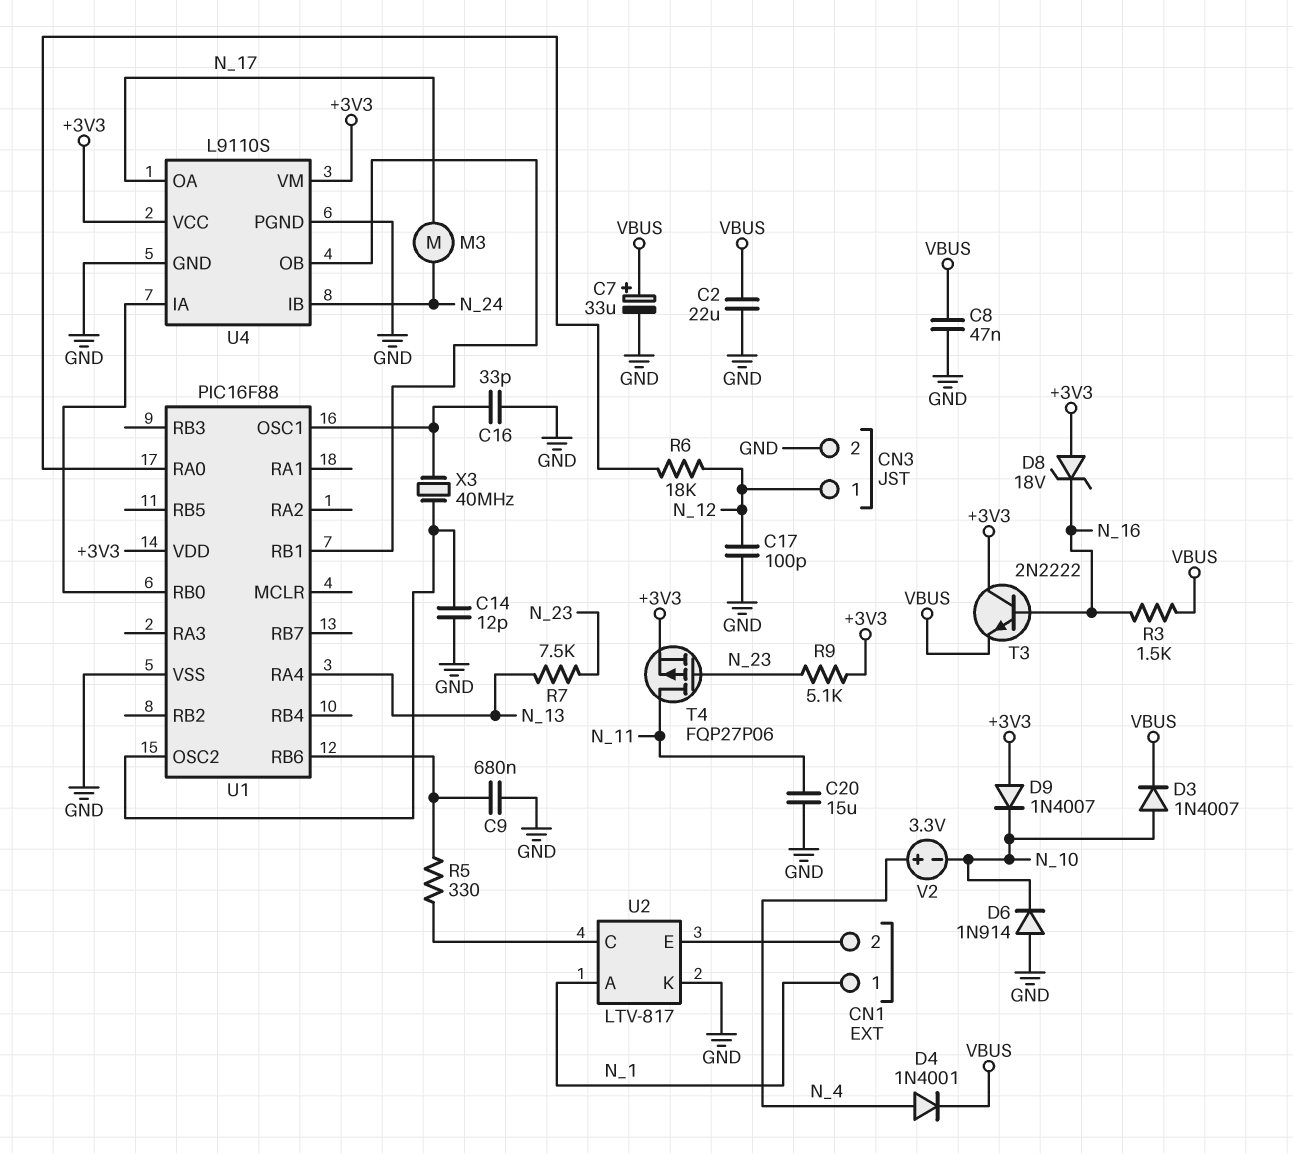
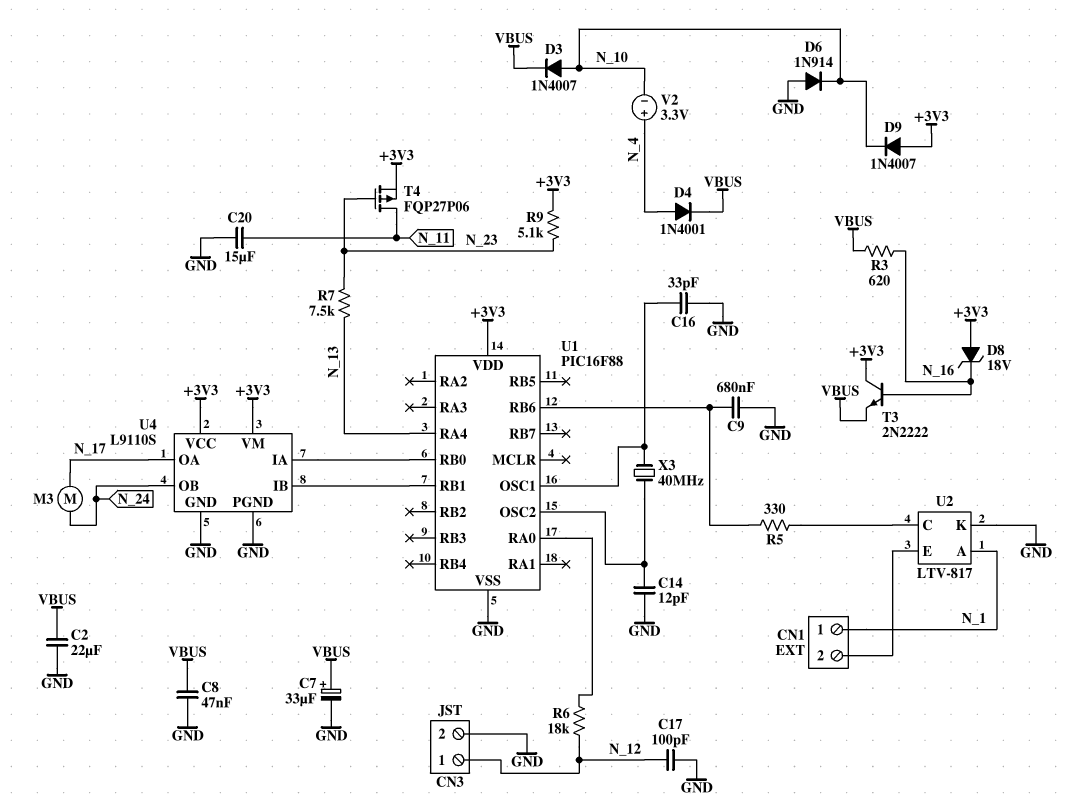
R3: 1.5k (N_16, VBUS) -> 620 (N_16, VBUS)
U4 pin IB: N_24 -> U1/RB1
U4 pin OB: U1/RB1 -> N_24

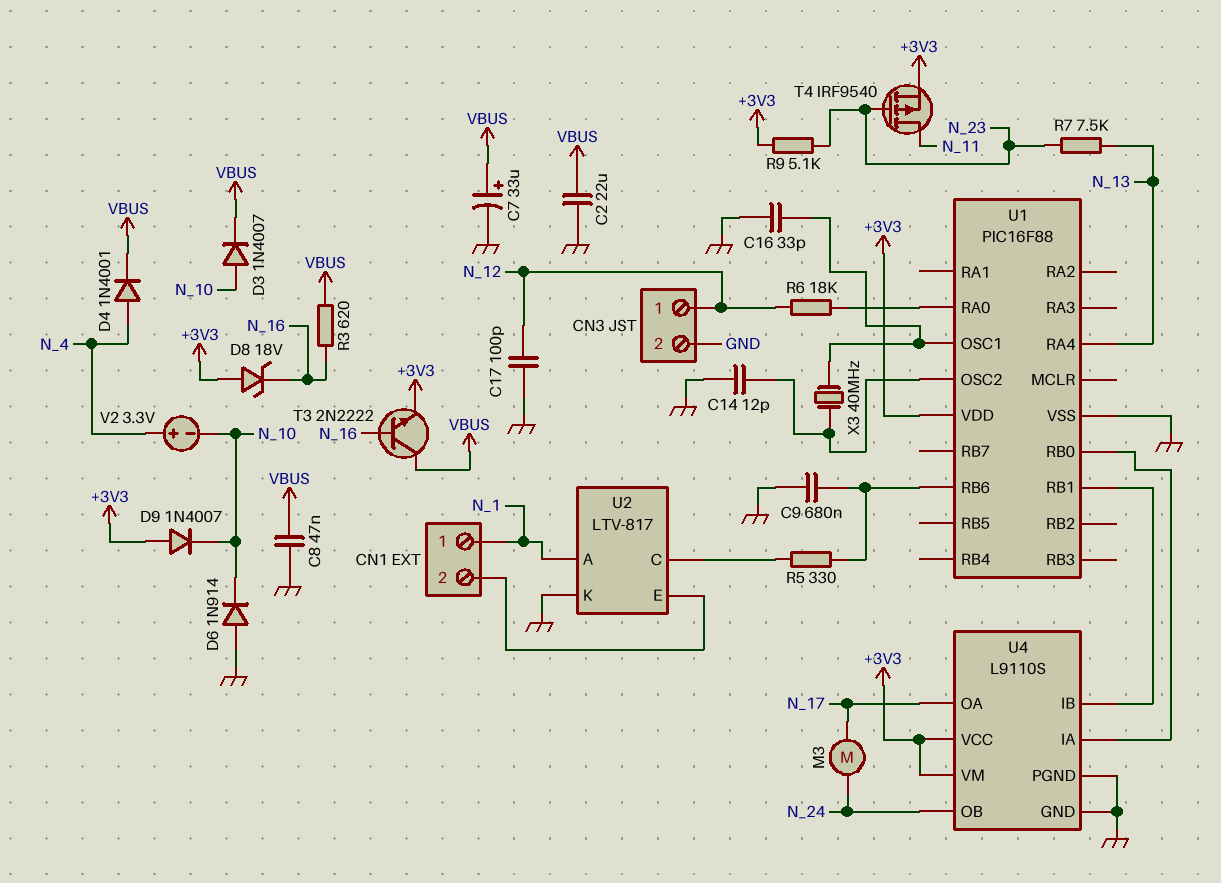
C20: 15uF (GND, N_11) -> none
T3: NPN 2N2222 (B N_16, C +3V3, E VBUS) -> NPN 2N2222 (B N_16, C VBUS, E +3V3)
T4: PMOS FQP27P06 (G N_23, D N_11, S +3V3) -> PMOS IRF9540 (G N_23, D N_11, S +3V3)

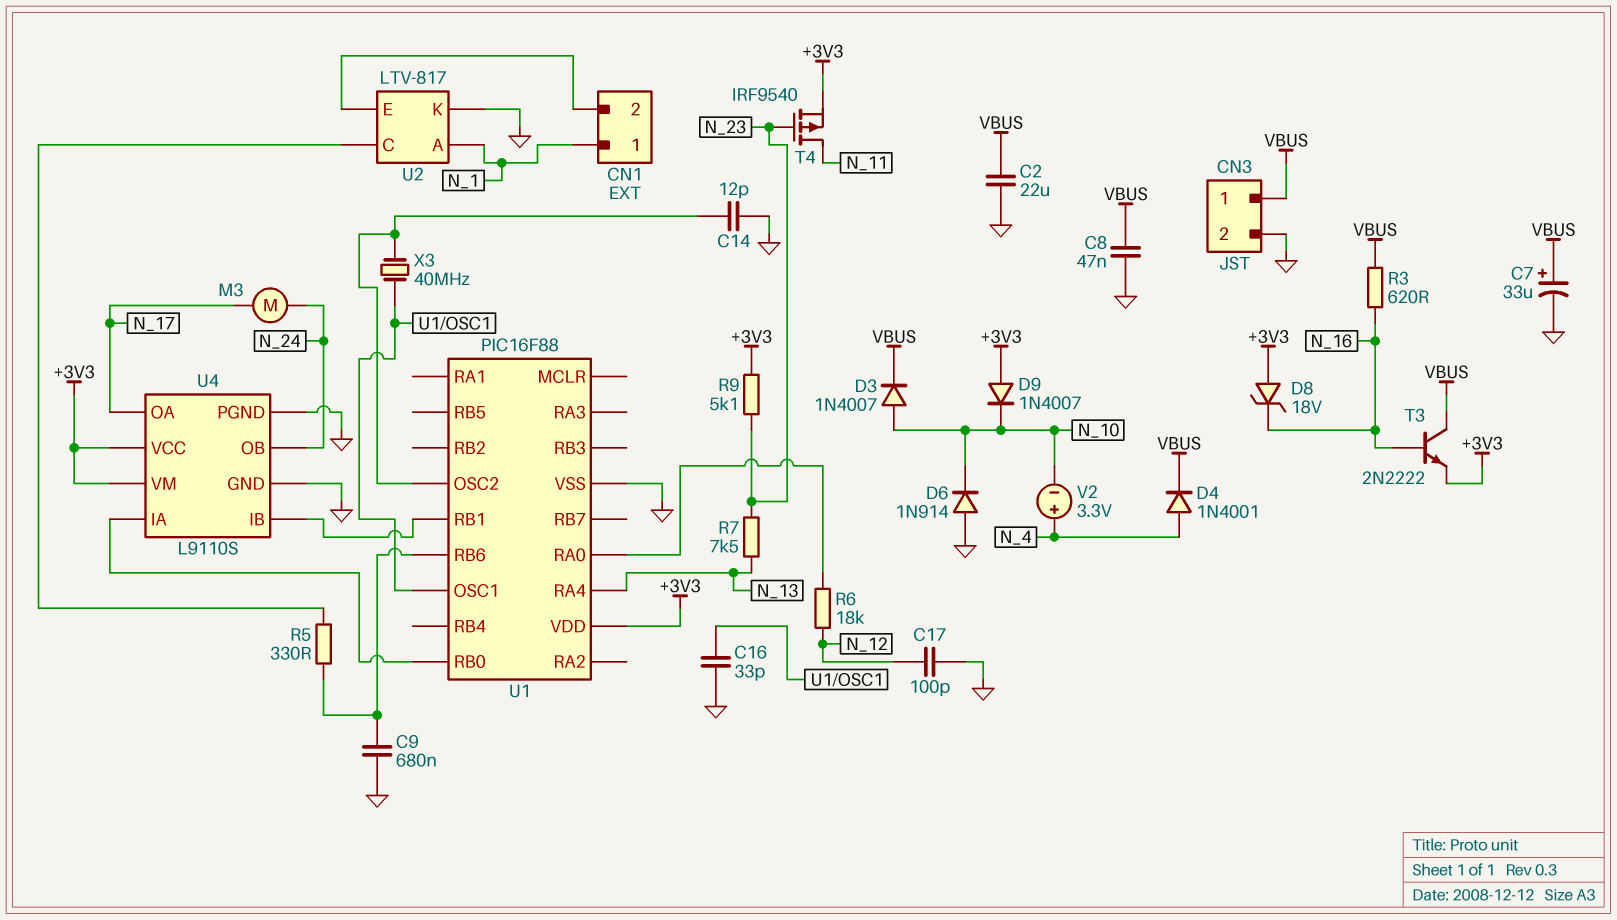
CN3 pin 1: N_12 -> VBUS

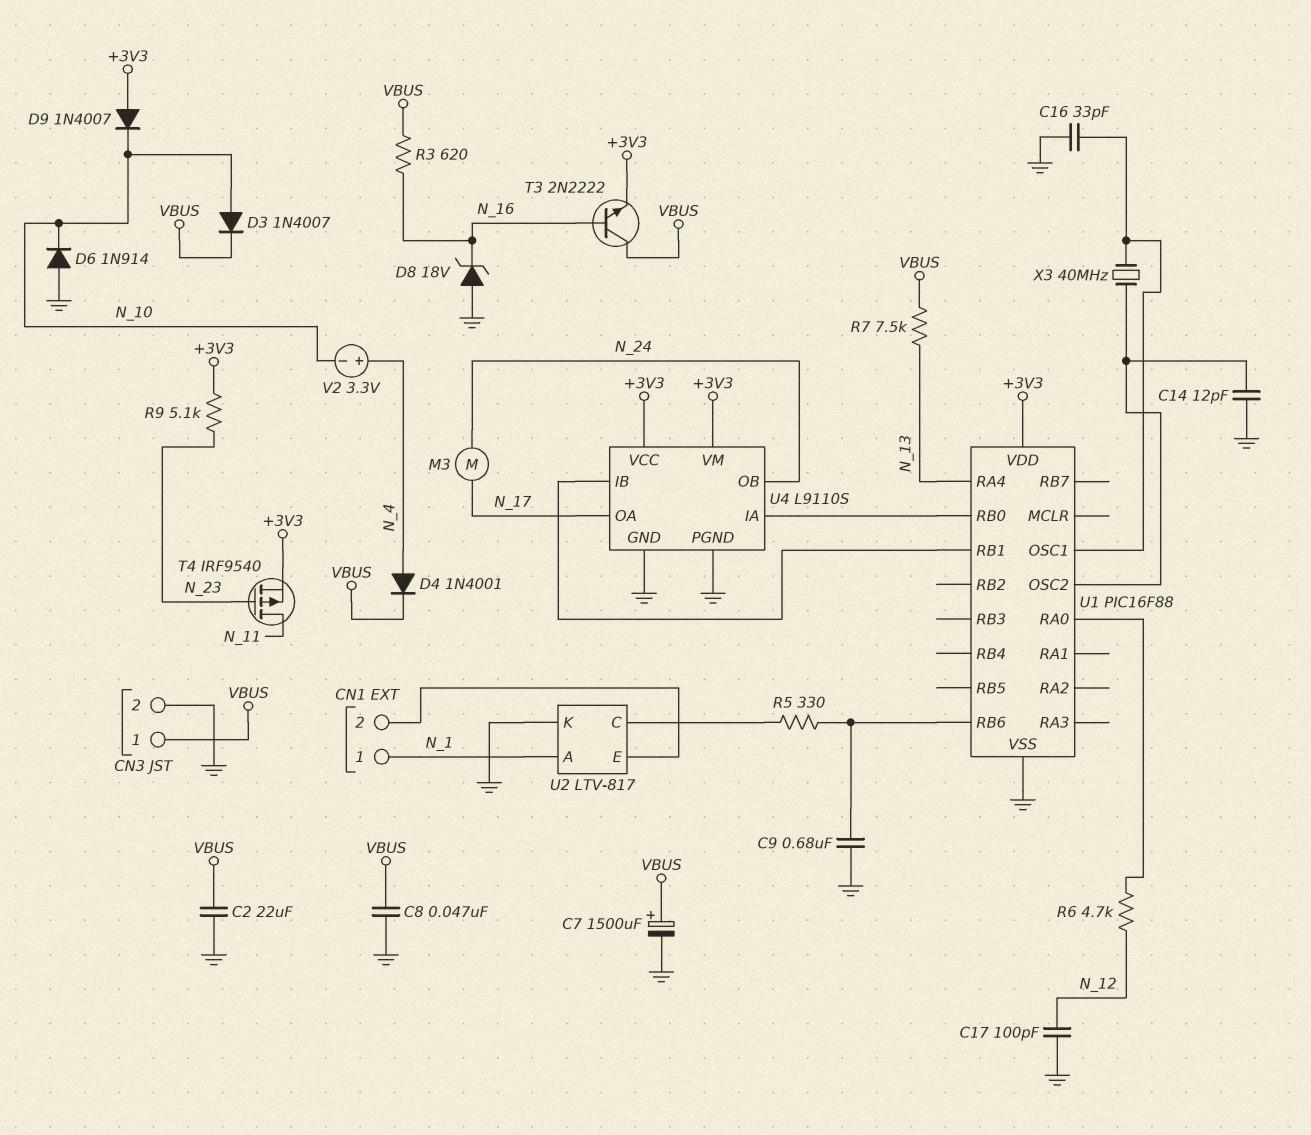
C7: 33uF (plus VBUS, minus GND) -> 1500uF (plus VBUS, minus GND)
D8: zener 18V (A +3V3, K N_16) -> zener 18V (A GND, K N_16)
R6: 18k (N_12, U1/RA0) -> 4.7k (N_12, U1/RA0)
R7: 7.5k (N_13, N_23) -> 7.5k (N_13, VBUS)

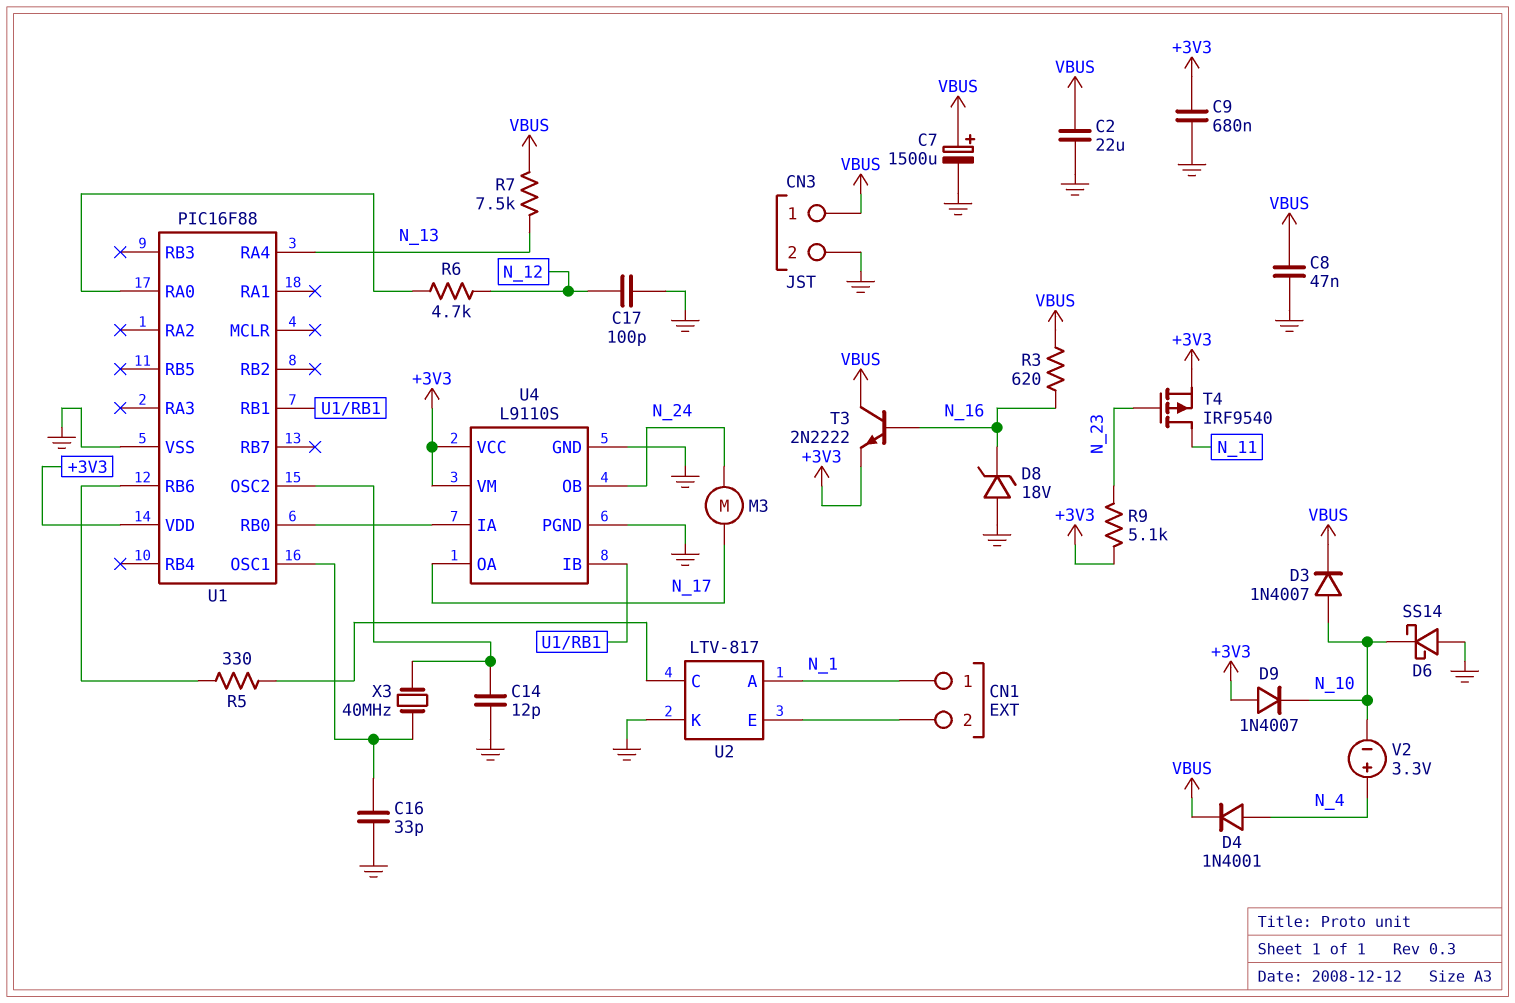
C9: 680nF (GND, U1/RB6) -> 680nF (+3V3, GND)
D6: diode 1N914 (A GND, K N_10) -> schottky SS14 (A GND, K N_10)

